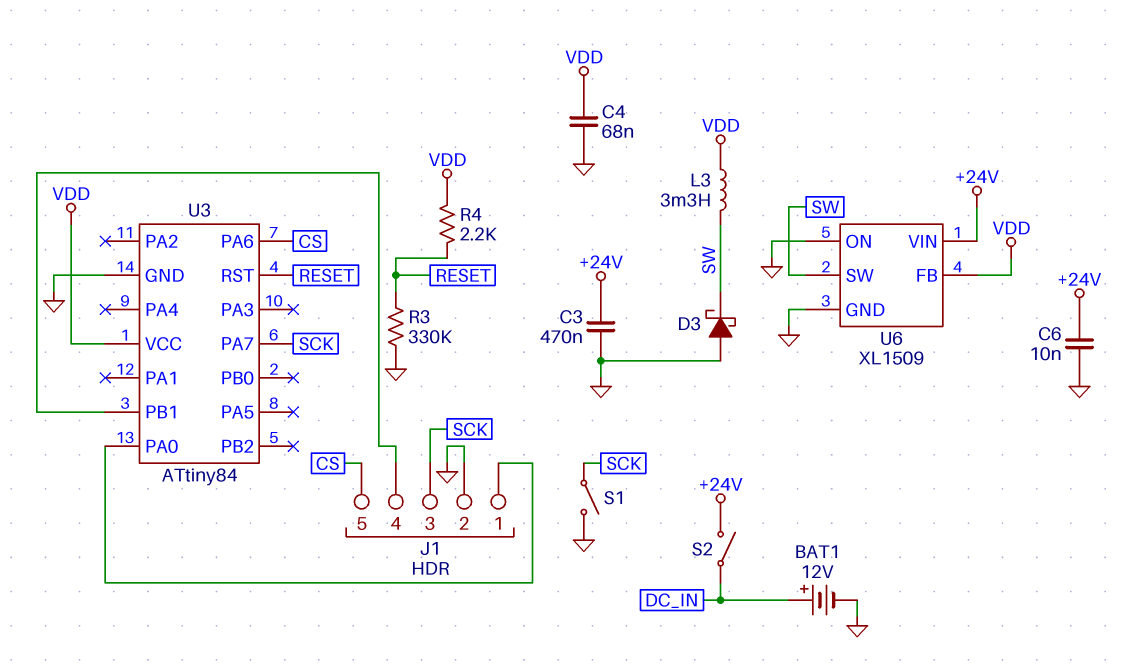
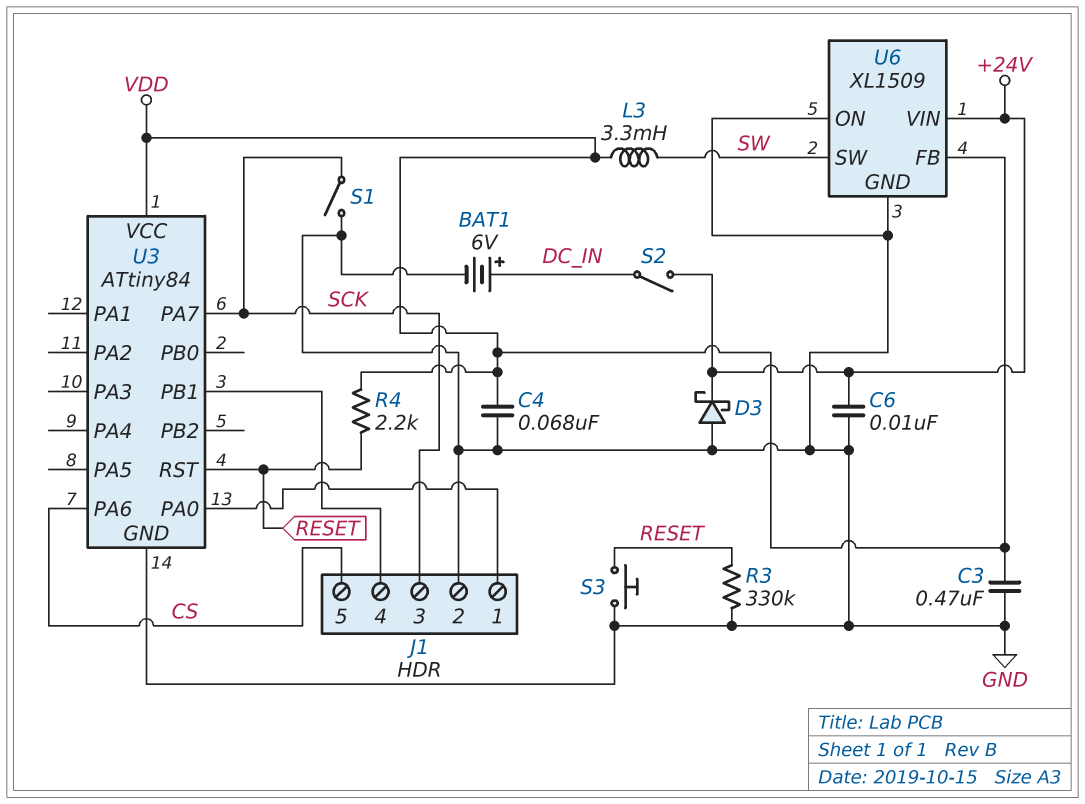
BAT1: 12V (plus DC_IN, minus GND) -> 6V (plus DC_IN, minus GND)
C3: 470nF (+24V, GND) -> 470nF (GND, VDD)
D3: schottky (A GND, K SW) -> schottky (A GND, K +24V)
S3: none -> button (GND, RESET)

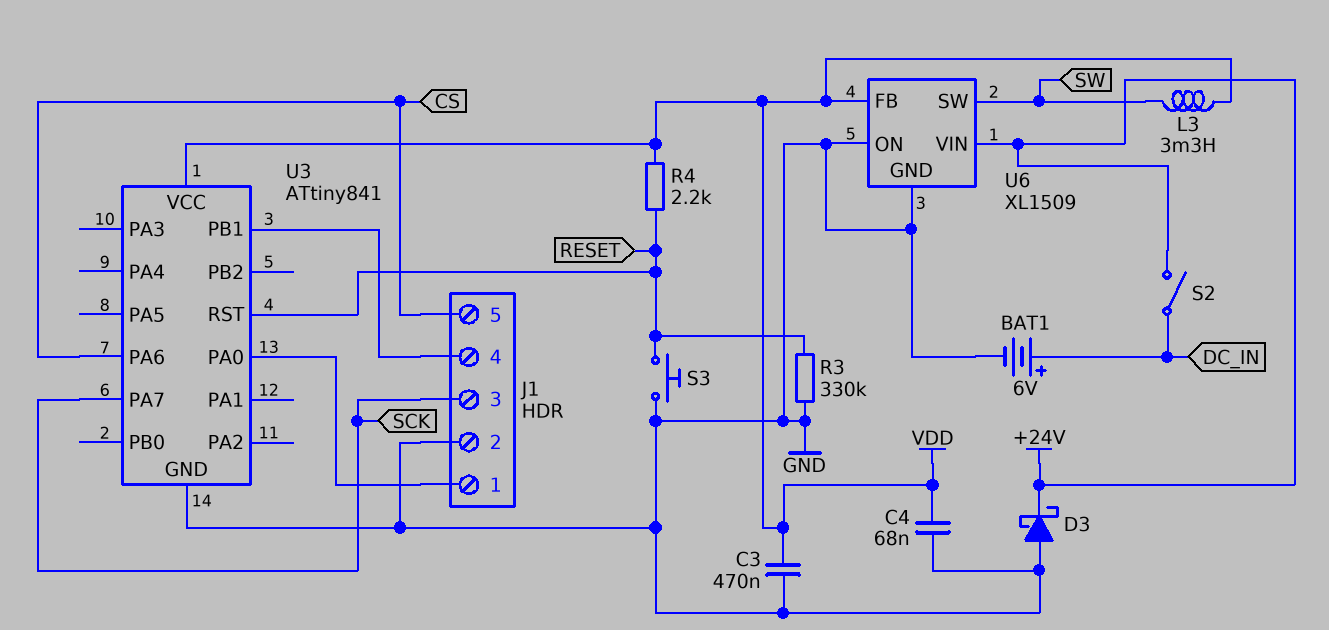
C6: 10nF (+24V, GND) -> none
S1: switch (GND, SCK) -> none
U3: ATtiny84 -> ATtiny841

